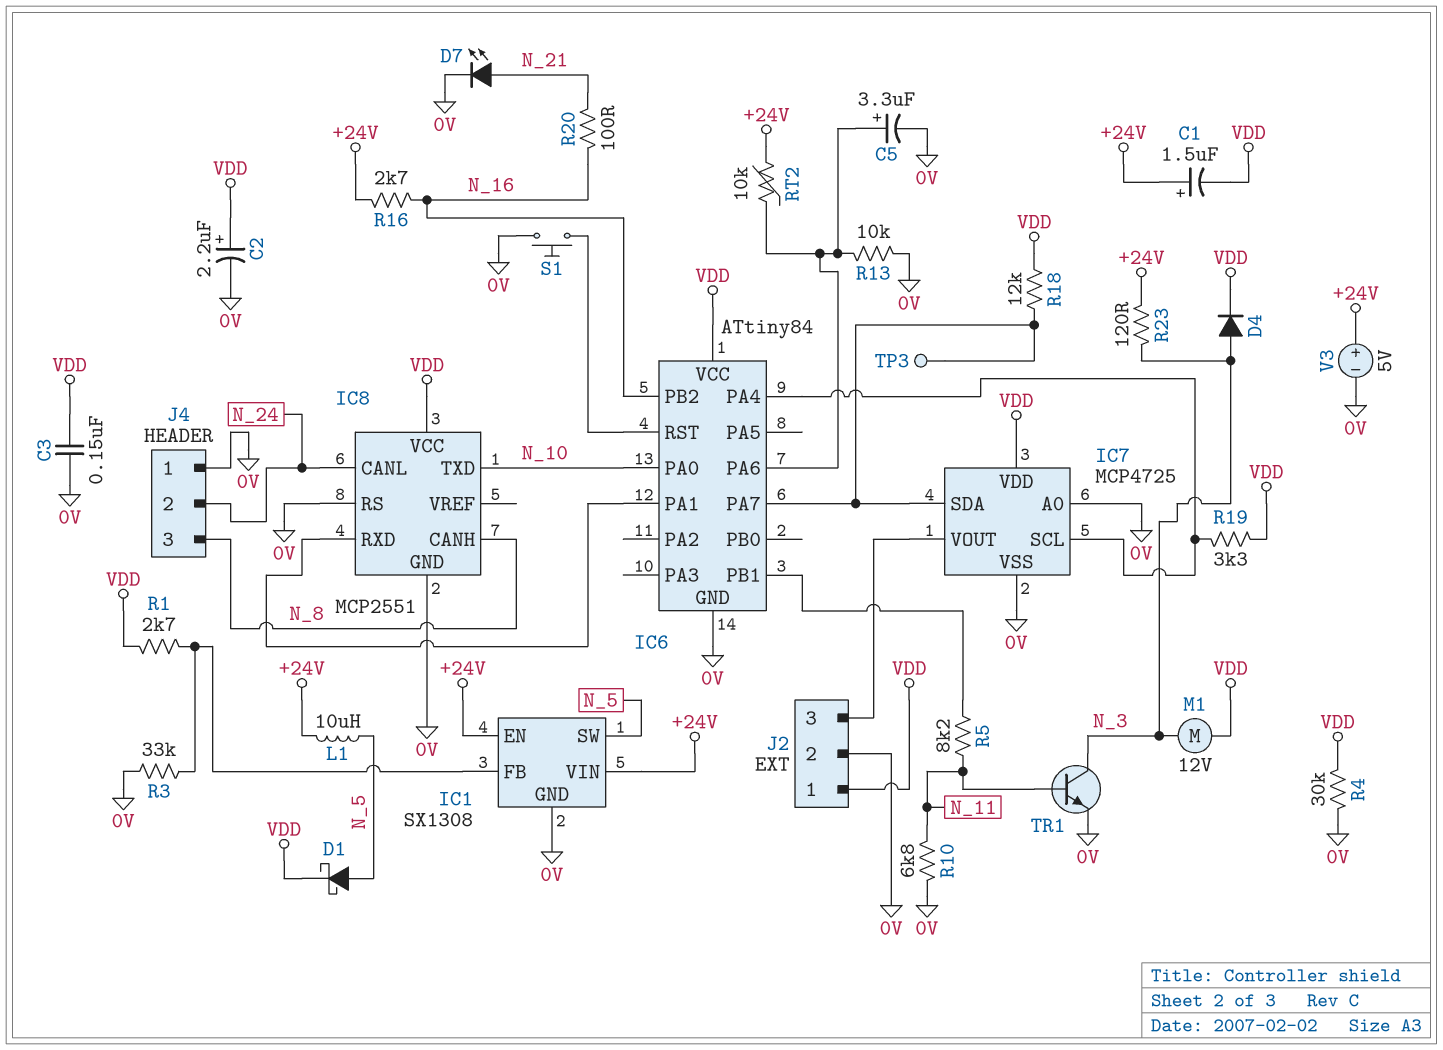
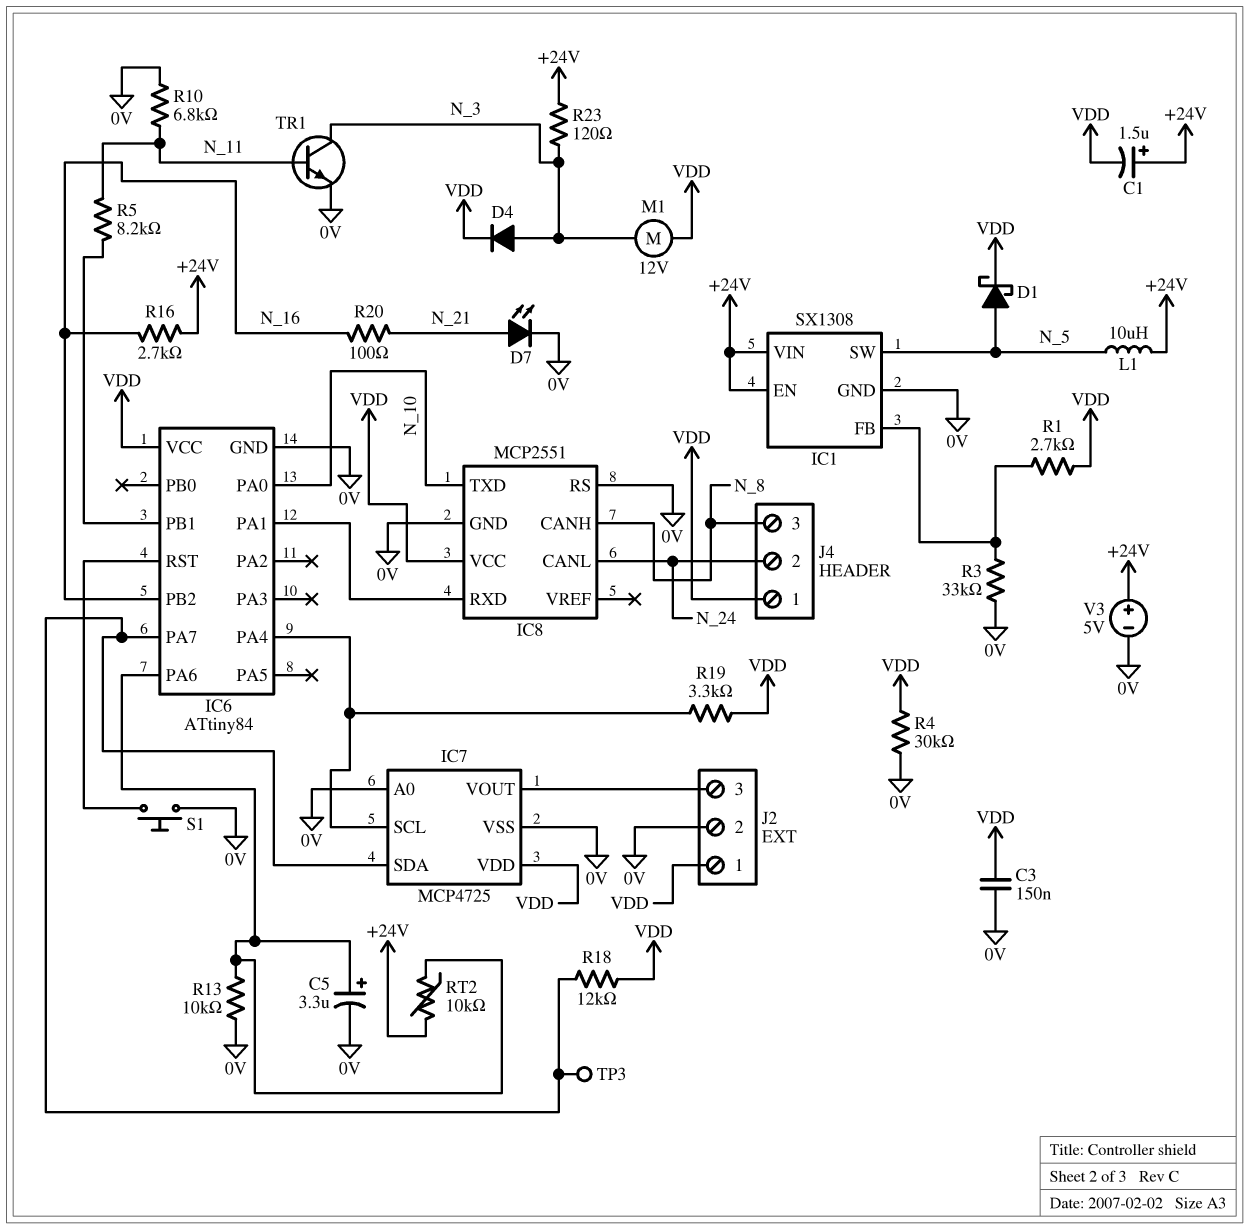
C2: 2.2uF (plus VDD, minus 0V) -> none
J4 pin 1: 0V -> VDD

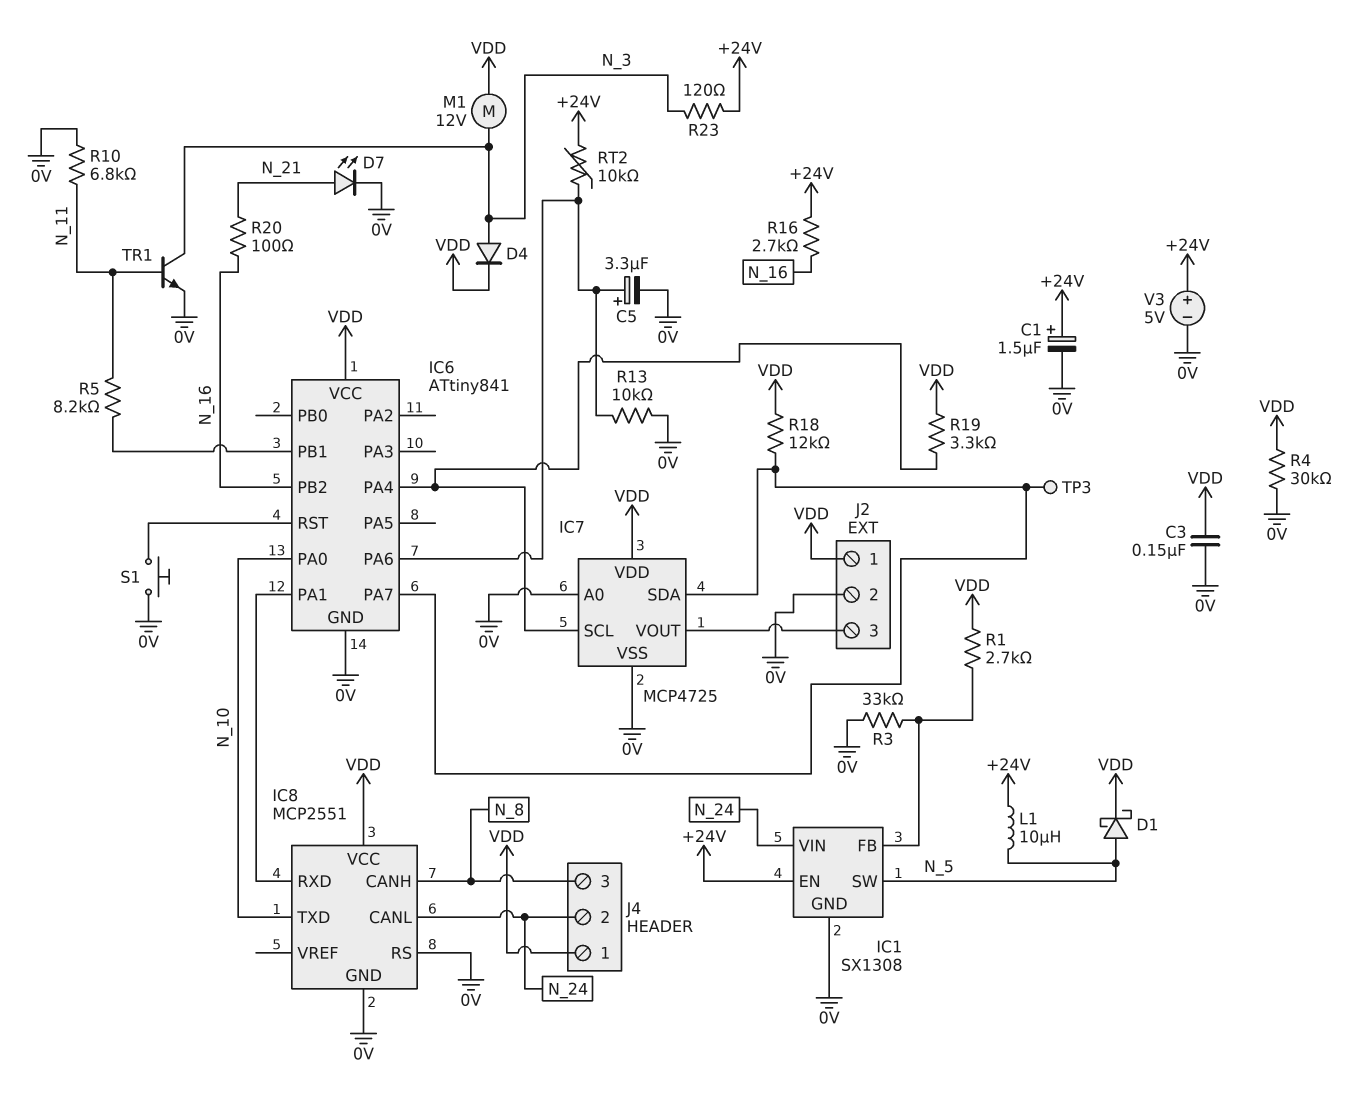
C1: 1.5uF (plus +24V, minus VDD) -> 1.5uF (plus +24V, minus 0V)
IC1 pin VIN: +24V -> N_24
IC6: ATtiny84 -> ATtiny841

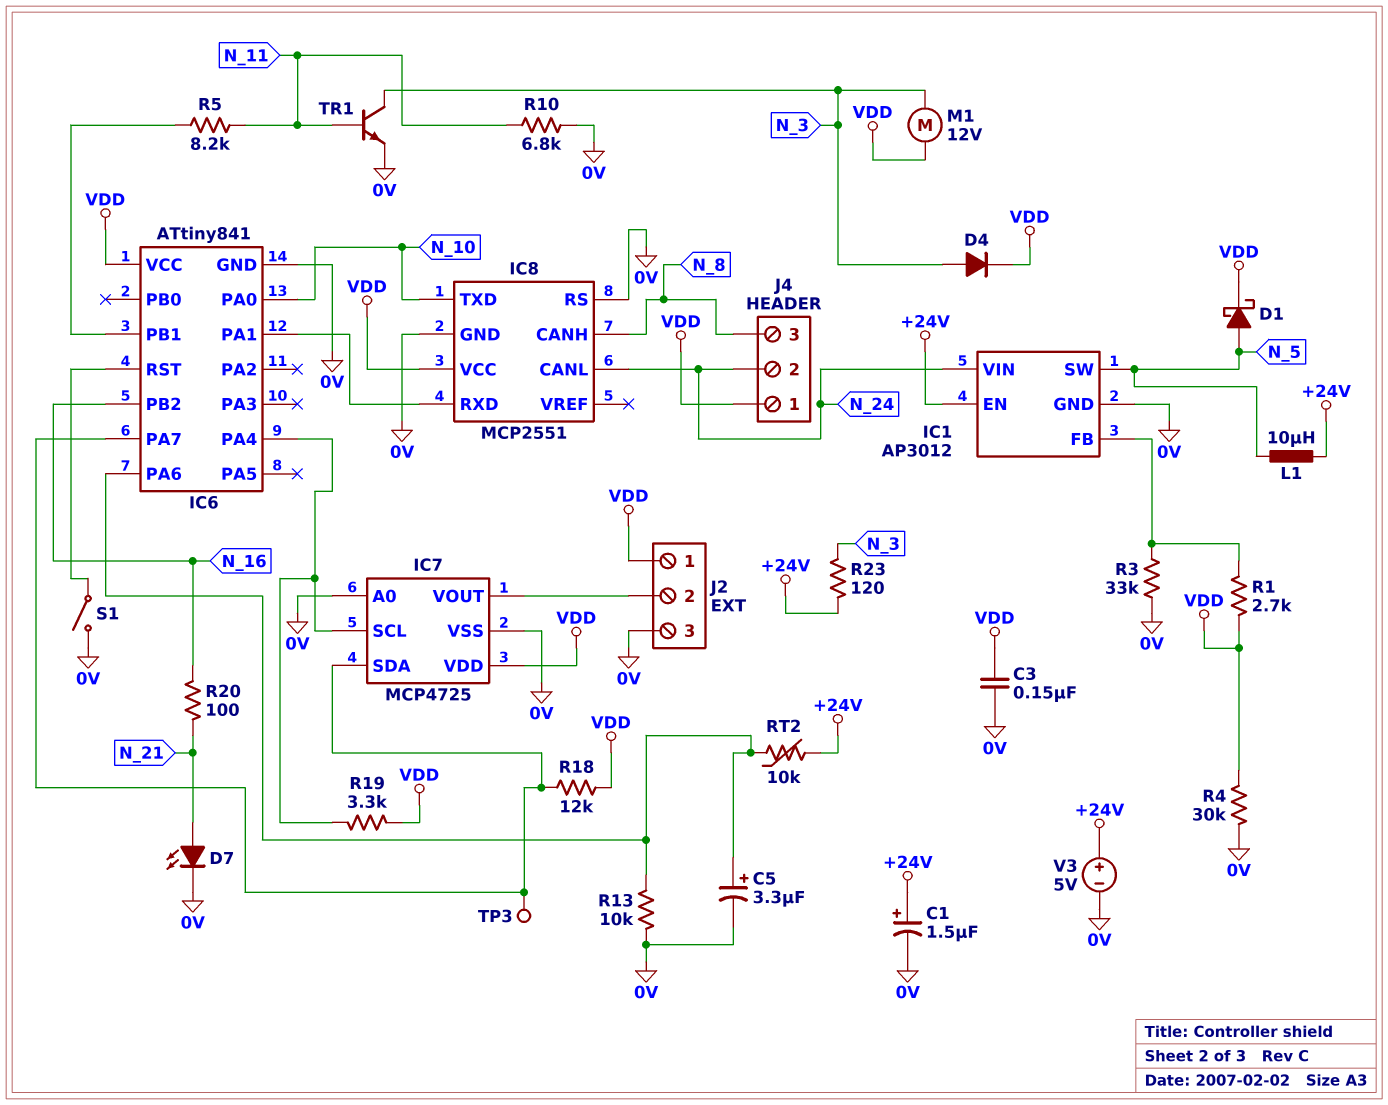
IC1: SX1308 -> AP3012
J2 pin 2: 0V -> IC7/VOUT
J2 pin 3: IC7/VOUT -> 0V
R16: 2.7k (+24V, N_16) -> none
S1: button (0V, IC6/RST) -> switch (0V, IC6/RST)

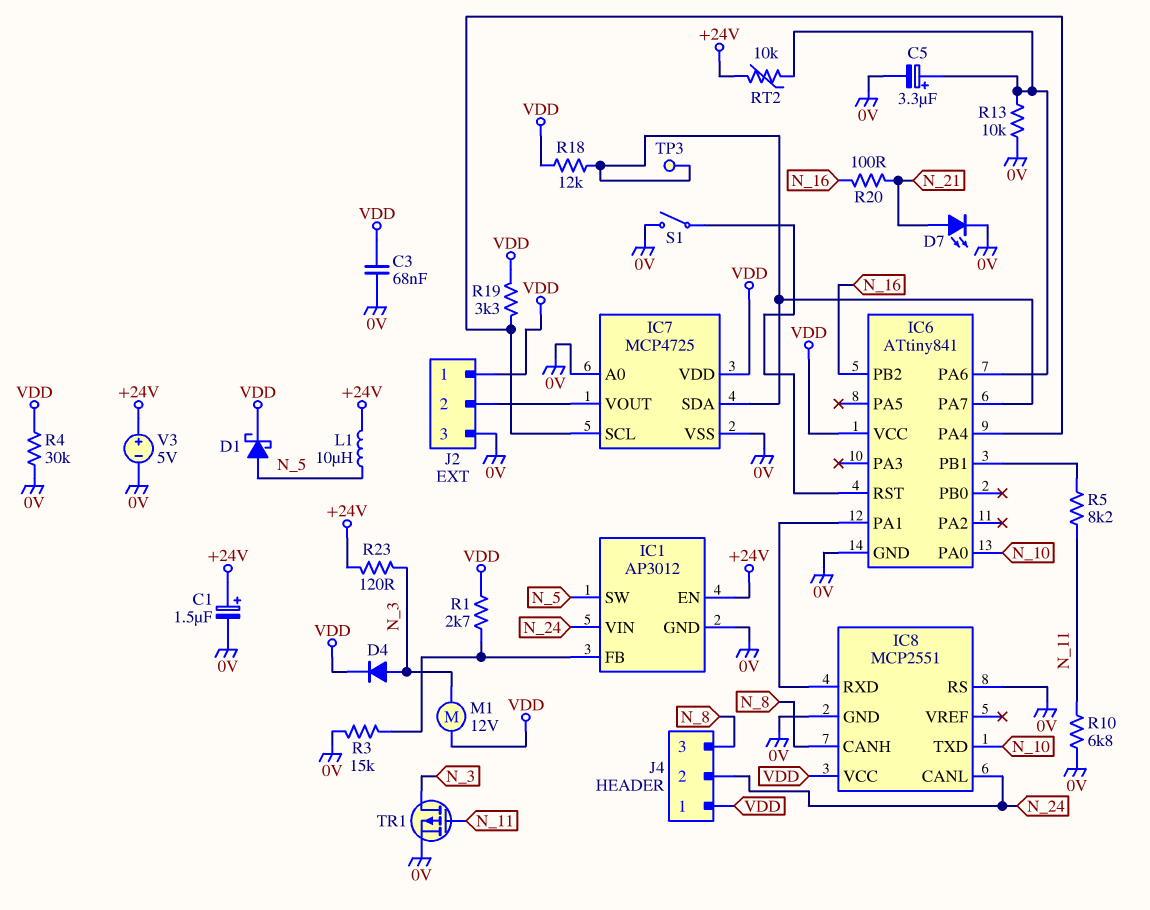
C3: 150nF (0V, VDD) -> 68nF (0V, VDD)
R3: 33k (0V, IC1/FB) -> 15k (0V, IC1/FB)
TR1: NPN (B N_11, C N_3, E 0V) -> PMOS (G N_11, D N_3, S 0V)

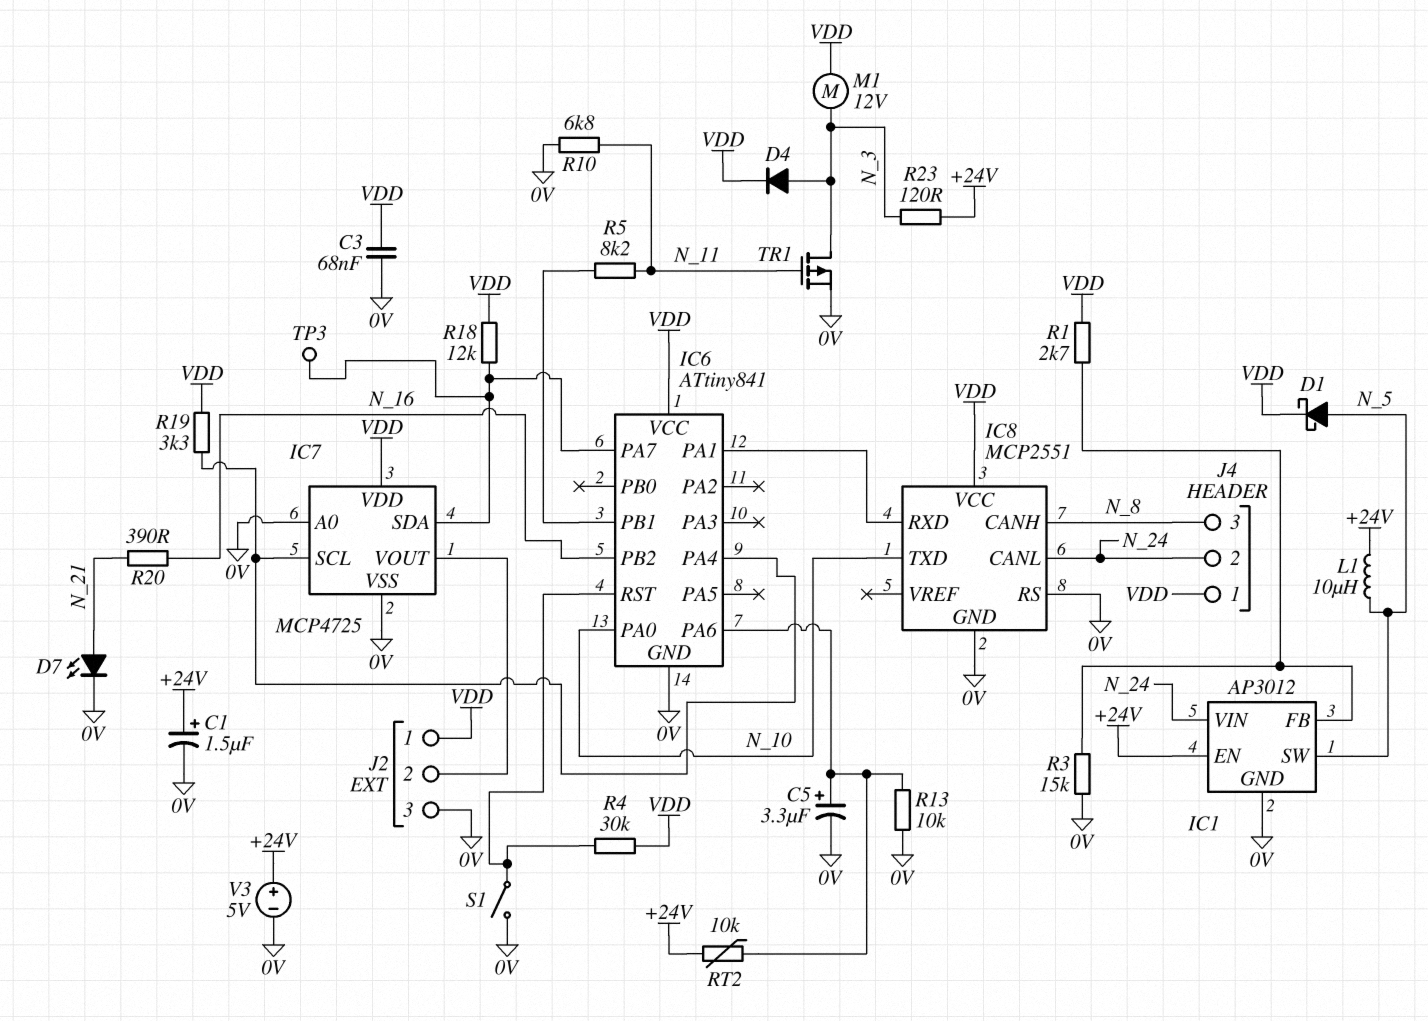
R4: 30k (0V, VDD) -> 30k (IC6/RST, VDD)
R20: 100 (N_16, N_21) -> 390 (N_16, N_21)

